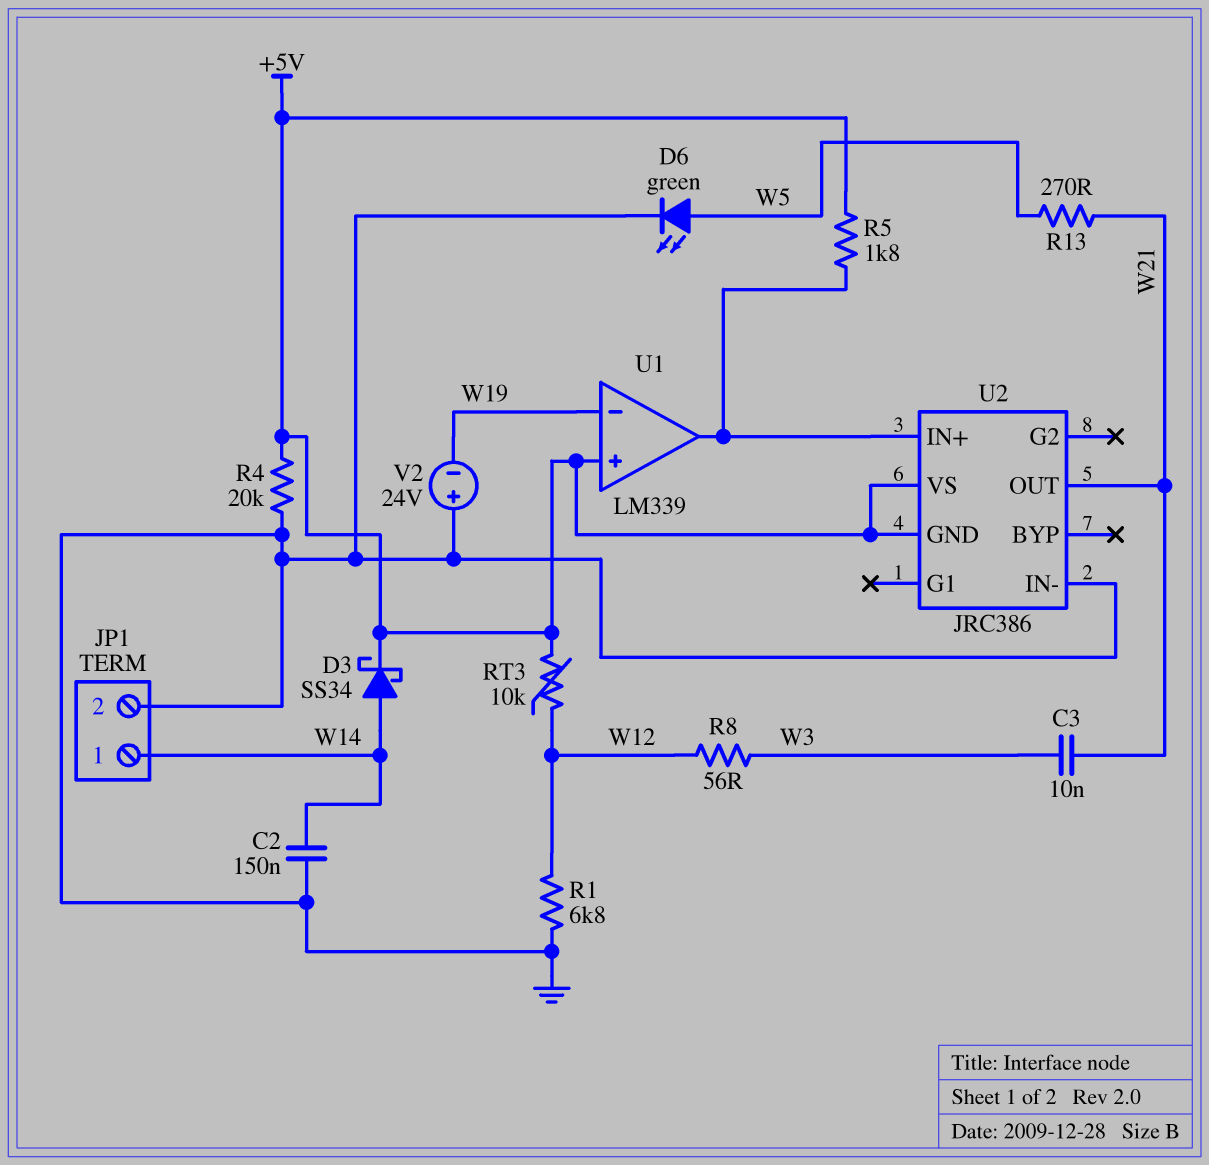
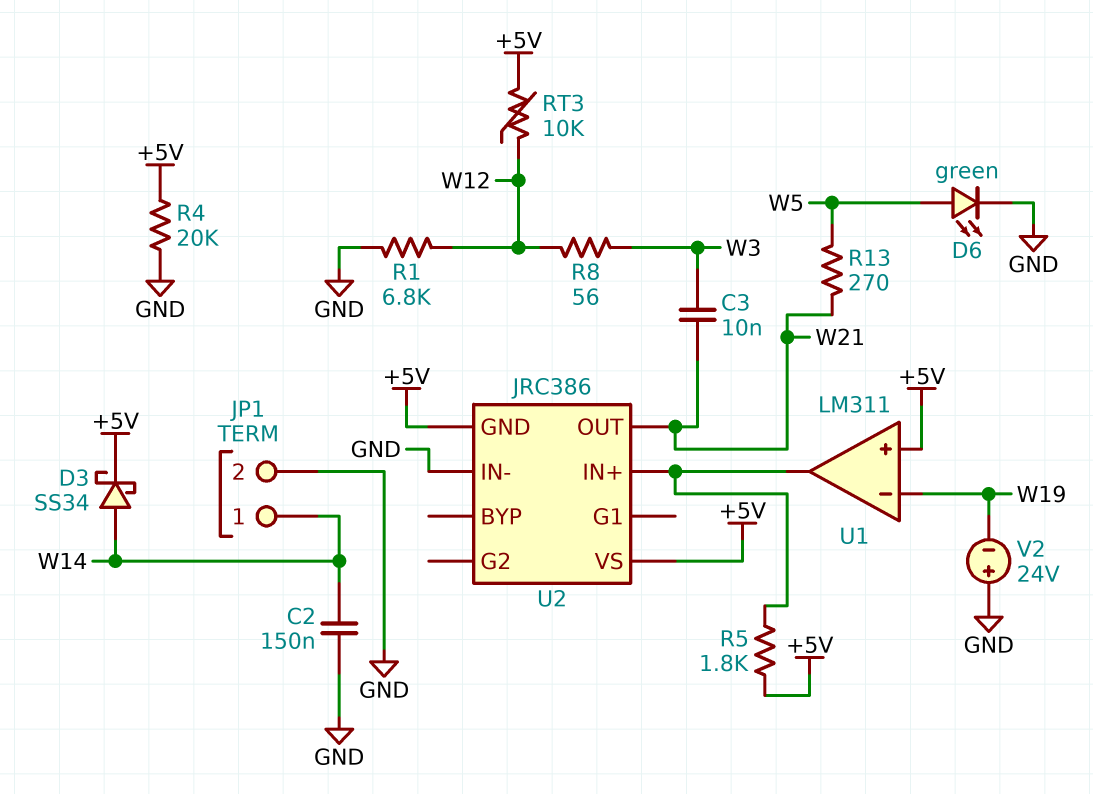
U1: LM339 -> LM311

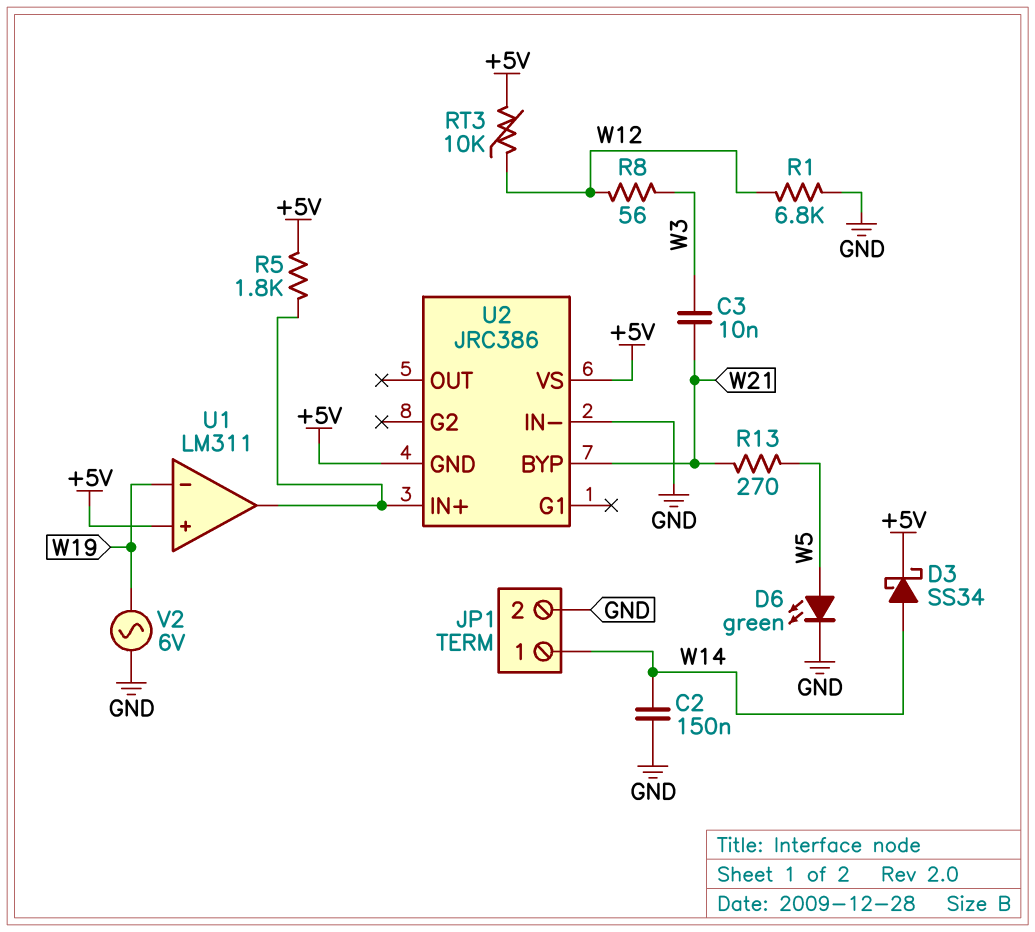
R4: 20k (+5V, GND) -> none
U2 pin BYP: none -> W21
U2 pin OUT: W21 -> none
V2: 24V (plus GND, minus W19) -> AC 6V (GND, W19)

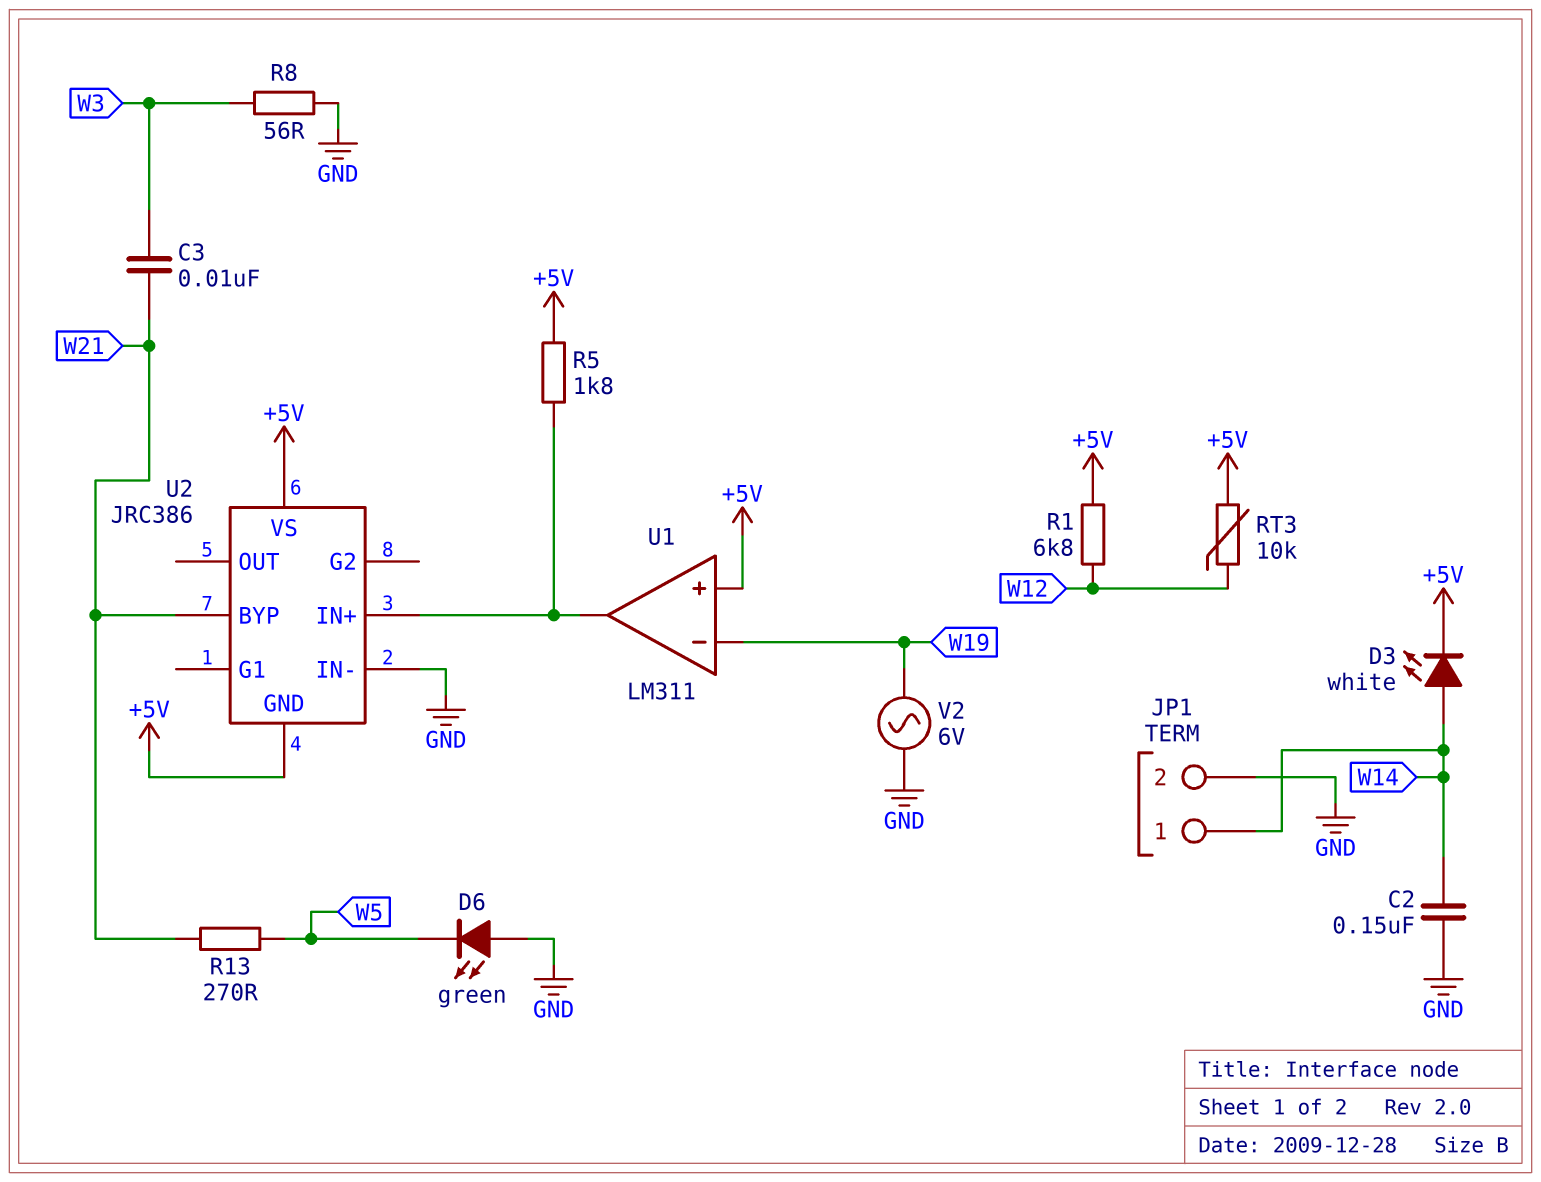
D3: schottky SS34 (A W14, K +5V) -> LED white (A W14, K +5V)
D6: LED green (A W5, K GND) -> LED green (A GND, K W5)
R1: 6.8k (GND, W12) -> 6.8k (+5V, W12)
R8: 56 (W3, W12) -> 56 (GND, W3)

